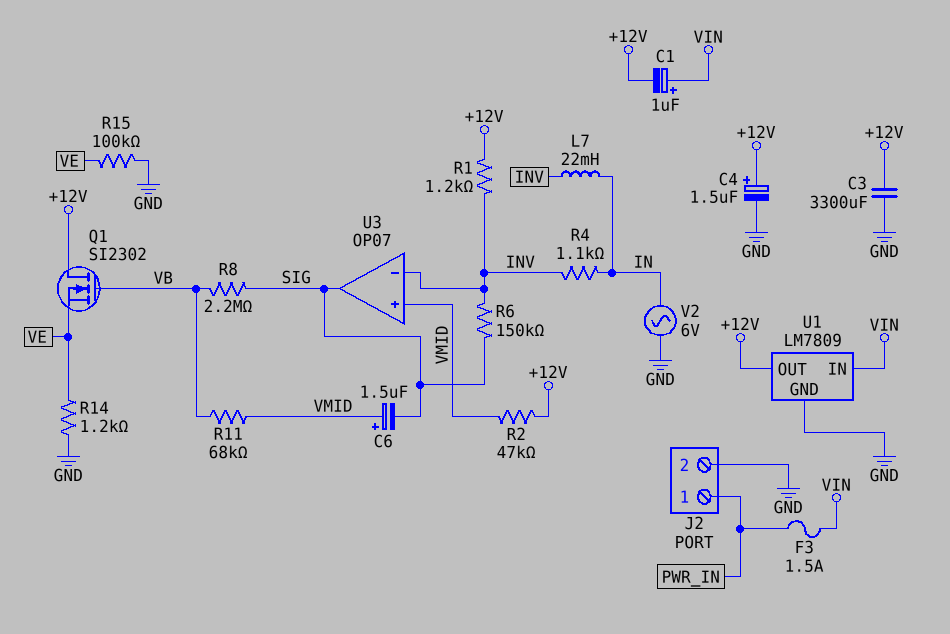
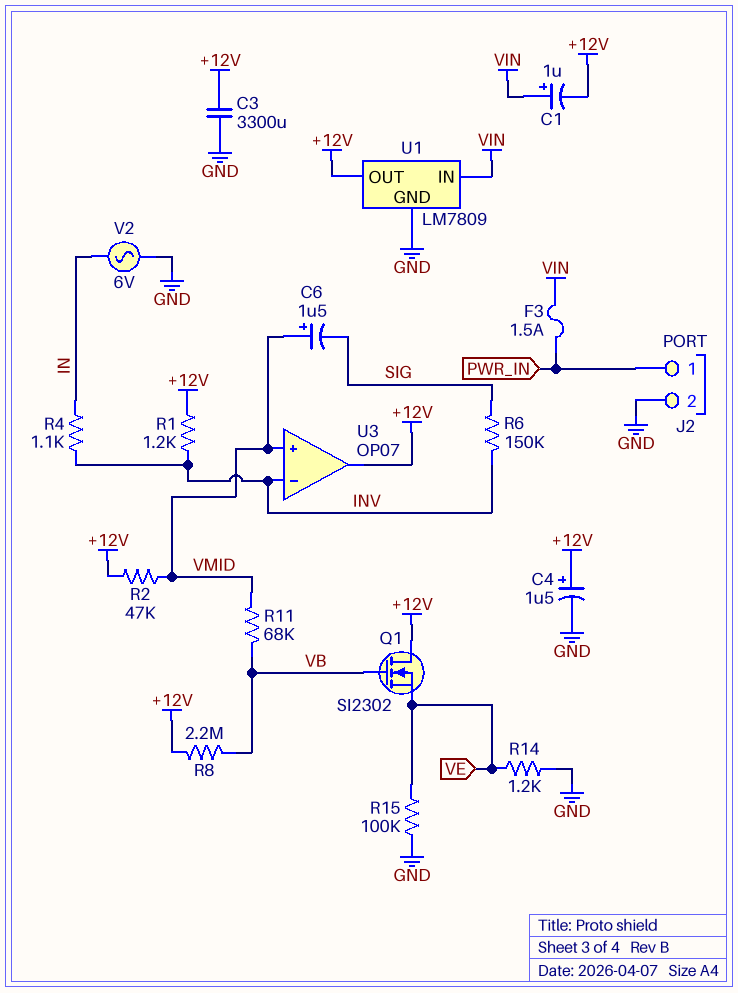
L7: 22mH (IN, INV) -> none
R8: 2.2M (SIG, VB) -> 2.2M (+12V, VB)
U3 pin out: SIG -> +12V

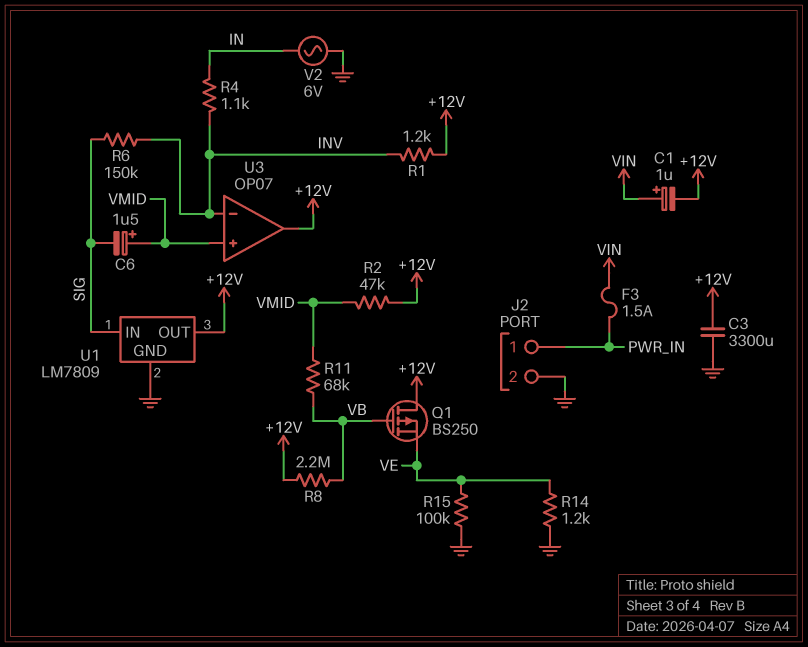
C4: 1.5uF (plus +12V, minus GND) -> none
Q1: NMOS SI2302 (G VB, D +12V, S VE) -> PMOS BS250 (G VB, D +12V, S VE)
U1 pin IN: VIN -> SIG

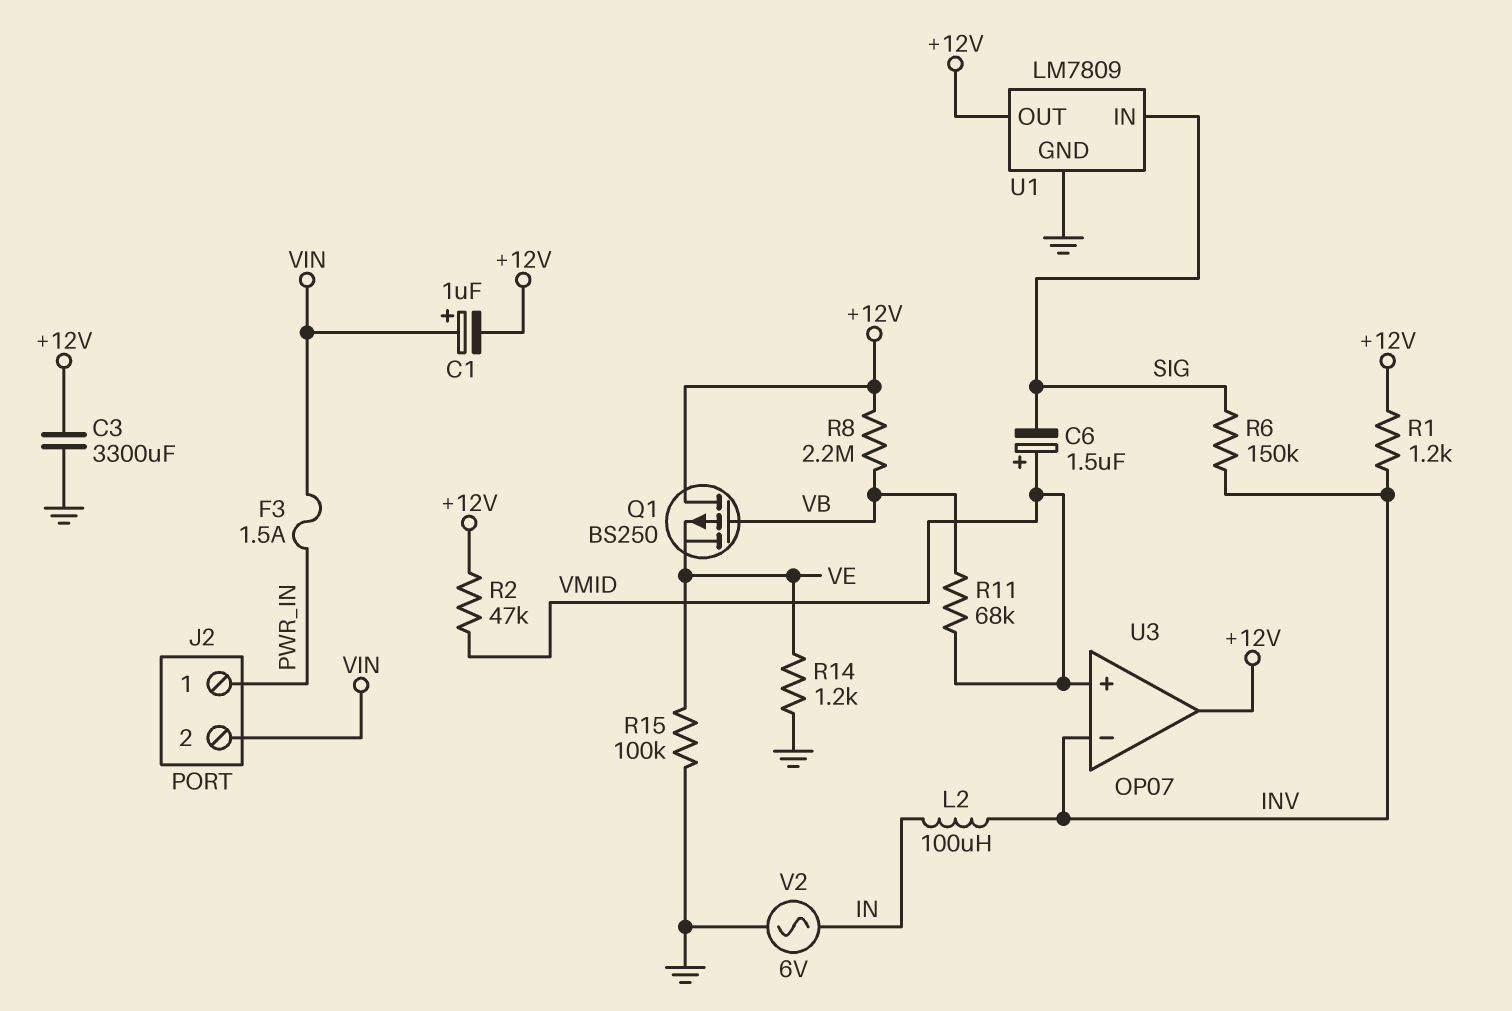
J2 pin 2: GND -> VIN
L2: none -> 100uH (IN, INV)
R4: 1.1k (IN, INV) -> none

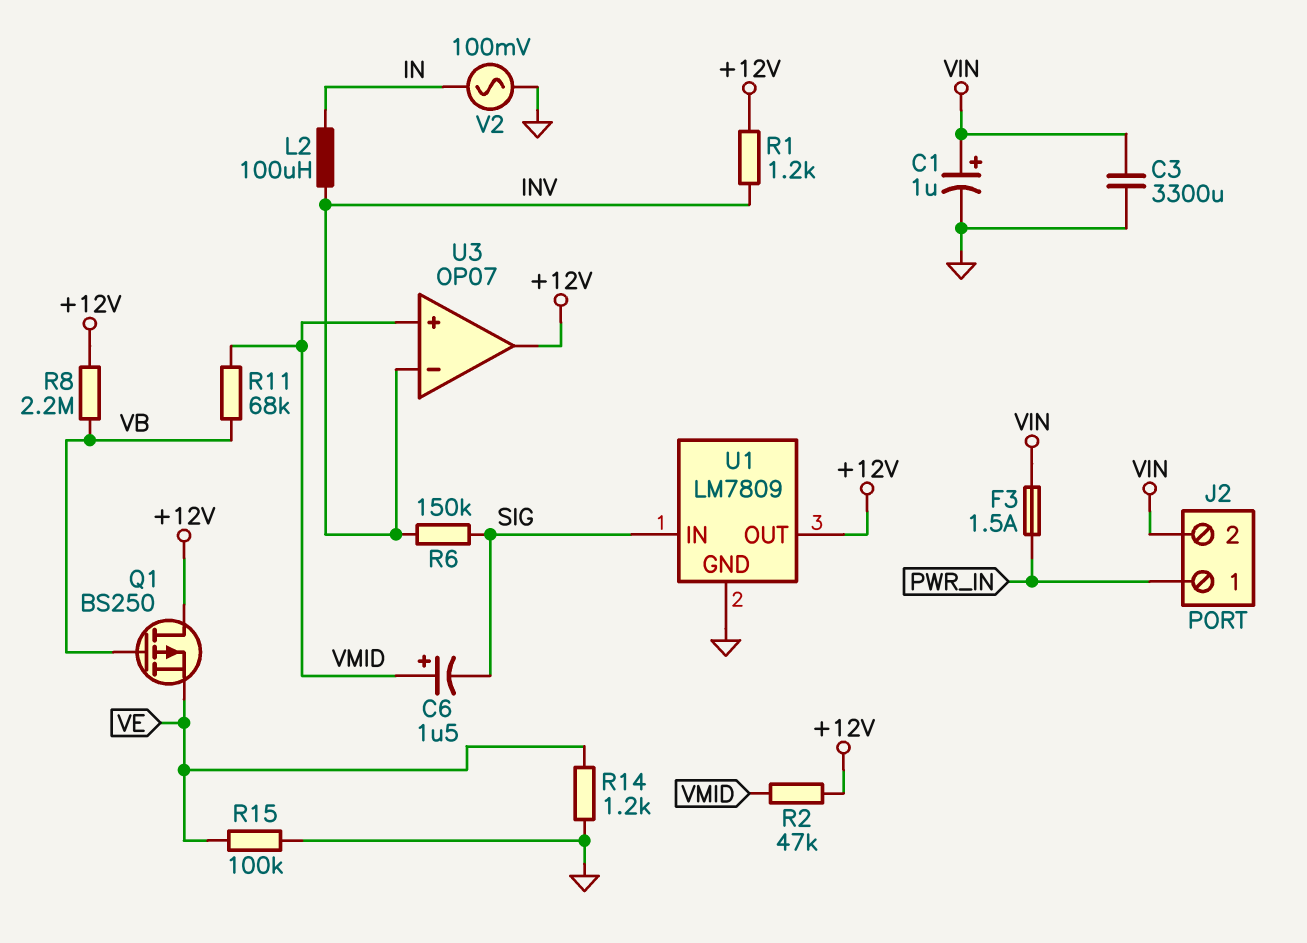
C1: 1uF (plus VIN, minus +12V) -> 1uF (plus VIN, minus GND)
C3: 3300uF (+12V, GND) -> 3300uF (GND, VIN)
V2: AC 6V (GND, IN) -> AC 100mV (GND, IN)

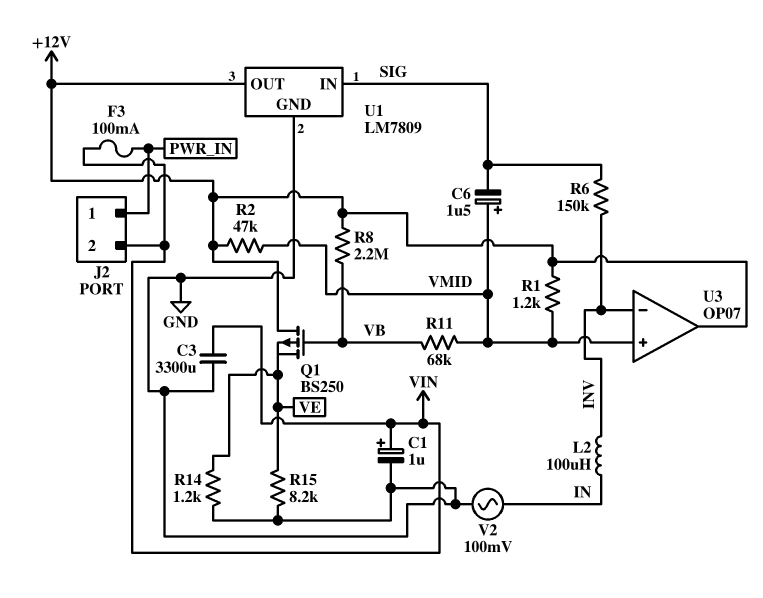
F3: 1.5A (PWR_IN, VIN) -> 100mA (PWR_IN, VIN)
R1: 1.2k (+12V, INV) -> 1.2k (+12V, VMID)
R15: 100k (GND, VE) -> 8.2k (GND, VE)

